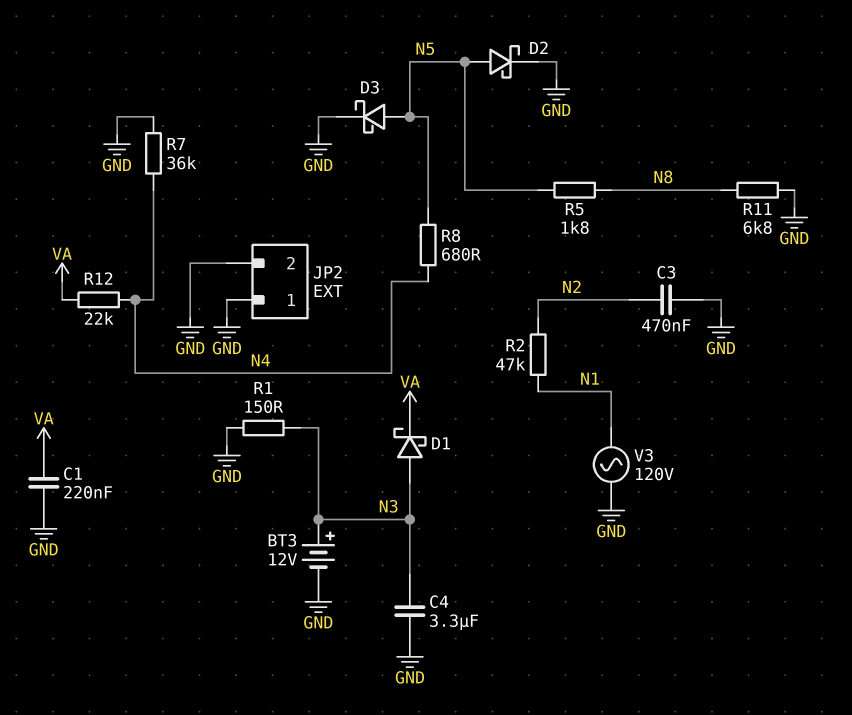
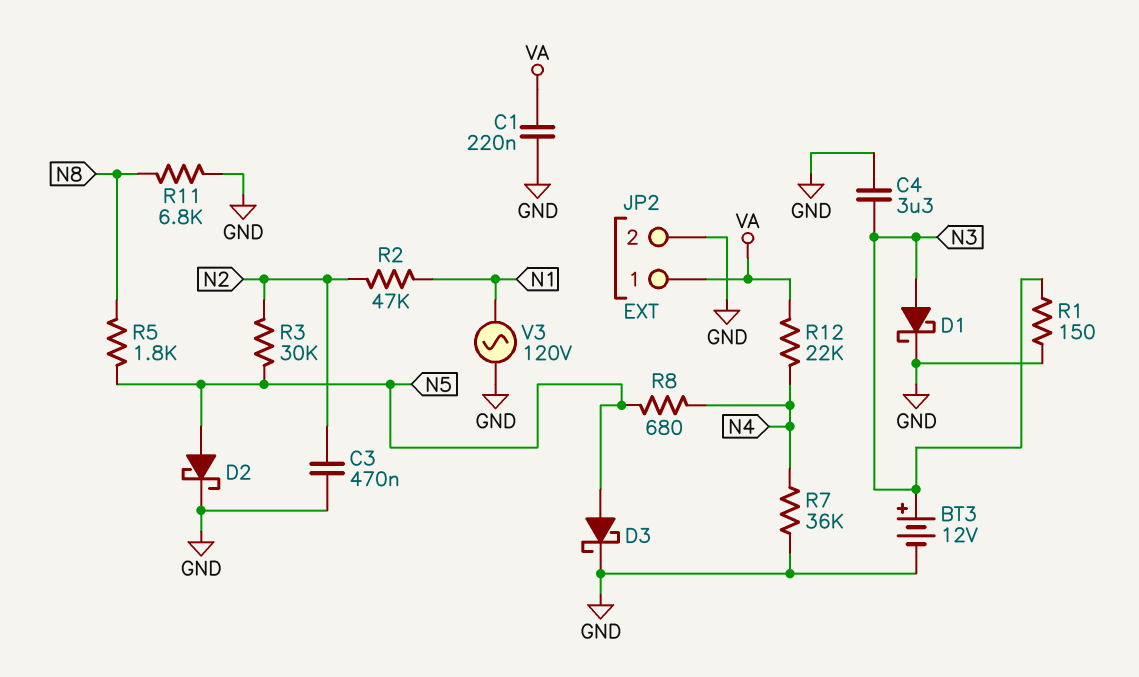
D1: schottky (A N3, K VA) -> schottky (A N3, K GND)
JP2 pin 1: GND -> VA
R3: none -> 30k (N2, N5)

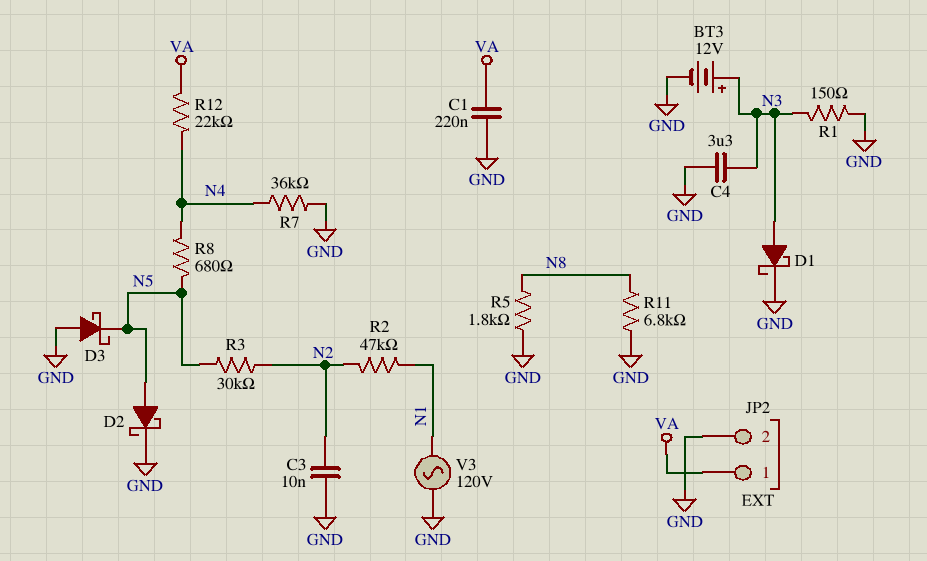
C3: 470nF (GND, N2) -> 10nF (GND, N2)
D3: schottky (A N5, K GND) -> schottky (A GND, K N5)
R5: 1.8k (N5, N8) -> 1.8k (GND, N8)

